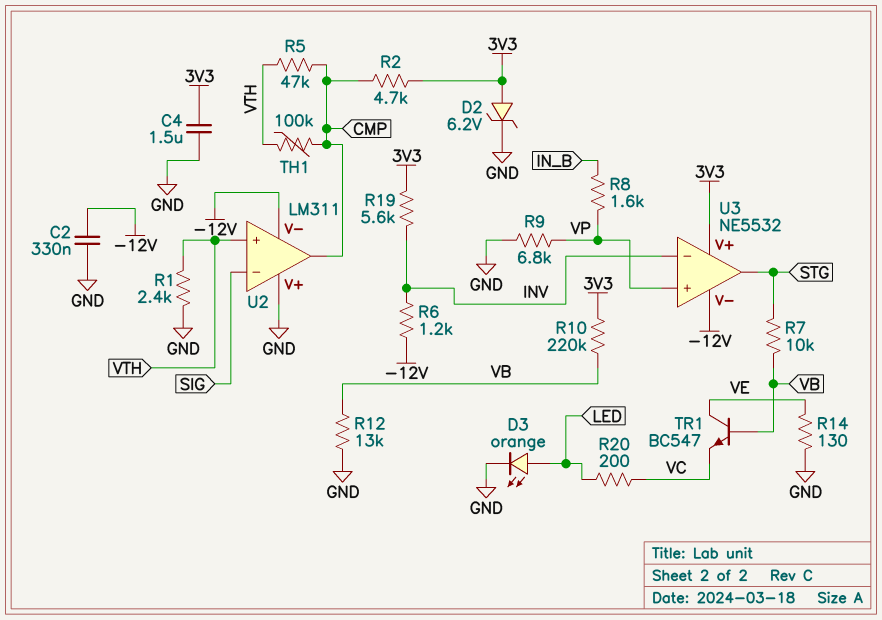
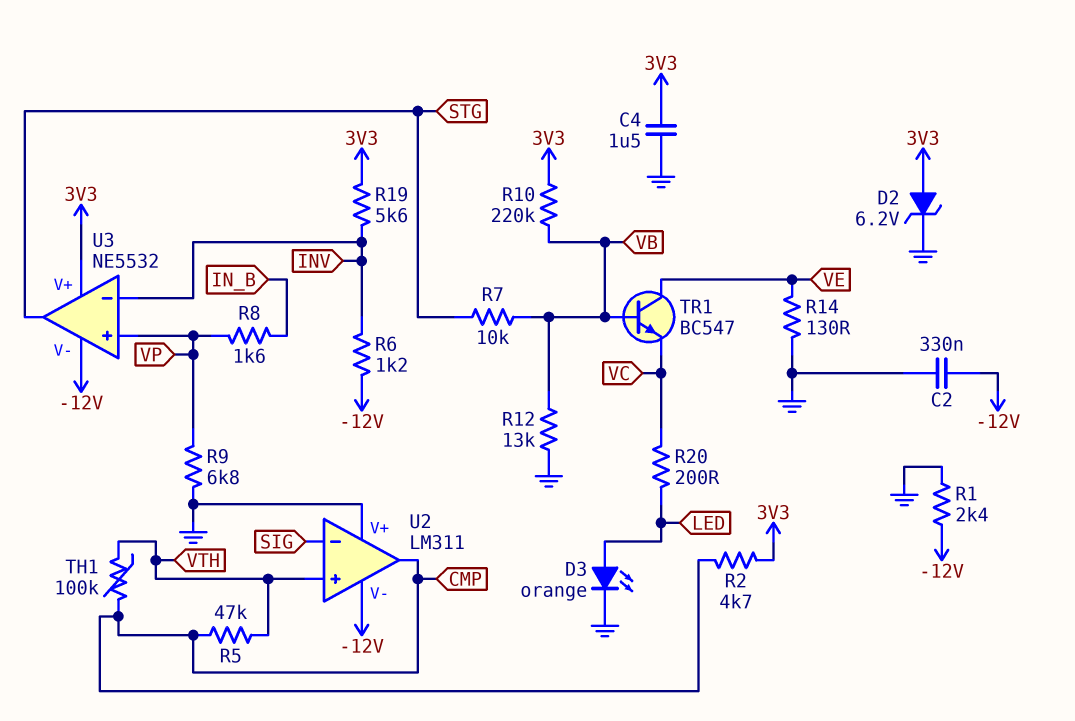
R1: 2.4k (GND, VTH) -> 2.4k (-12V, GND)

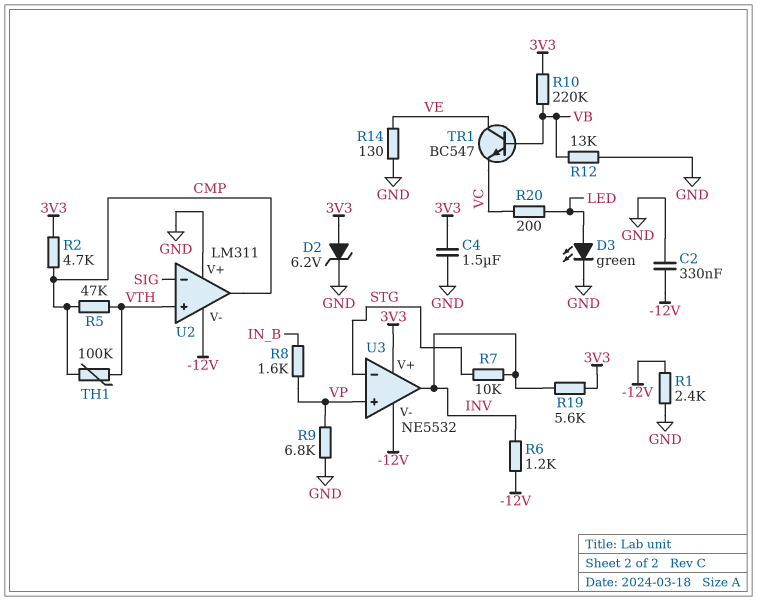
D3: LED orange (A LED, K GND) -> LED green (A LED, K GND)
R7: 10k (STG, VB) -> 10k (INV, STG)
U3 pin in-: INV -> STG
U3 pin out: STG -> INV

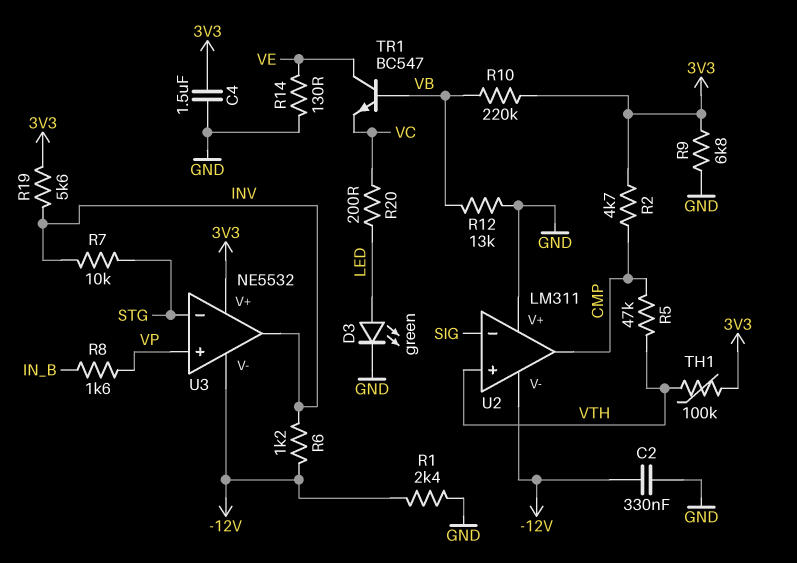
D2: zener 6.2V (A 3V3, K GND) -> none
R9: 6.8k (GND, VP) -> 6.8k (3V3, GND)
TH1: 100k (CMP, VTH) -> 100k (3V3, VTH)

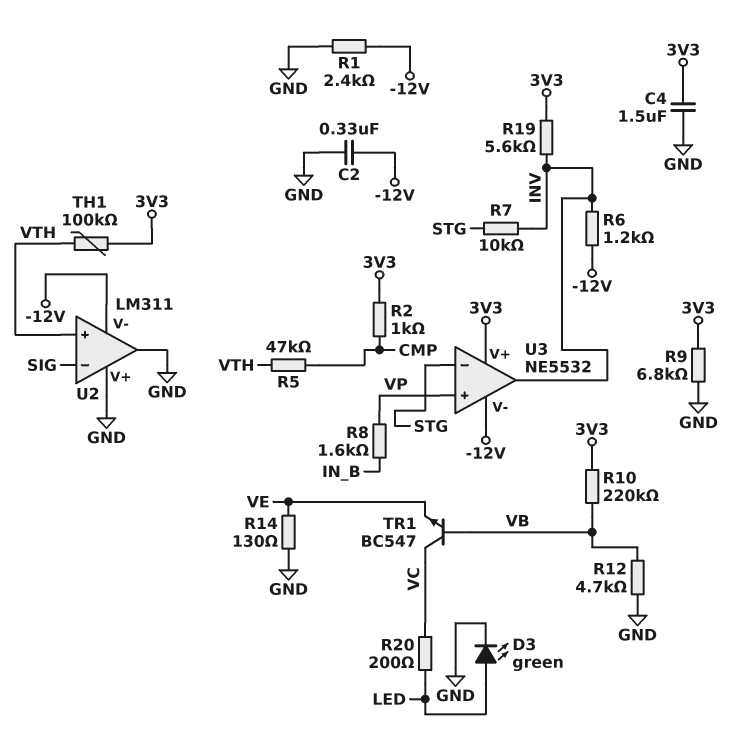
R2: 4.7k (3V3, CMP) -> 1k (3V3, CMP)
R12: 13k (GND, VB) -> 4.7k (GND, VB)
TR1: NPN BC547 (B VB, C VE, E VC) -> NPN BC547 (B VB, C VC, E VE)
U2 pin out: CMP -> GND

